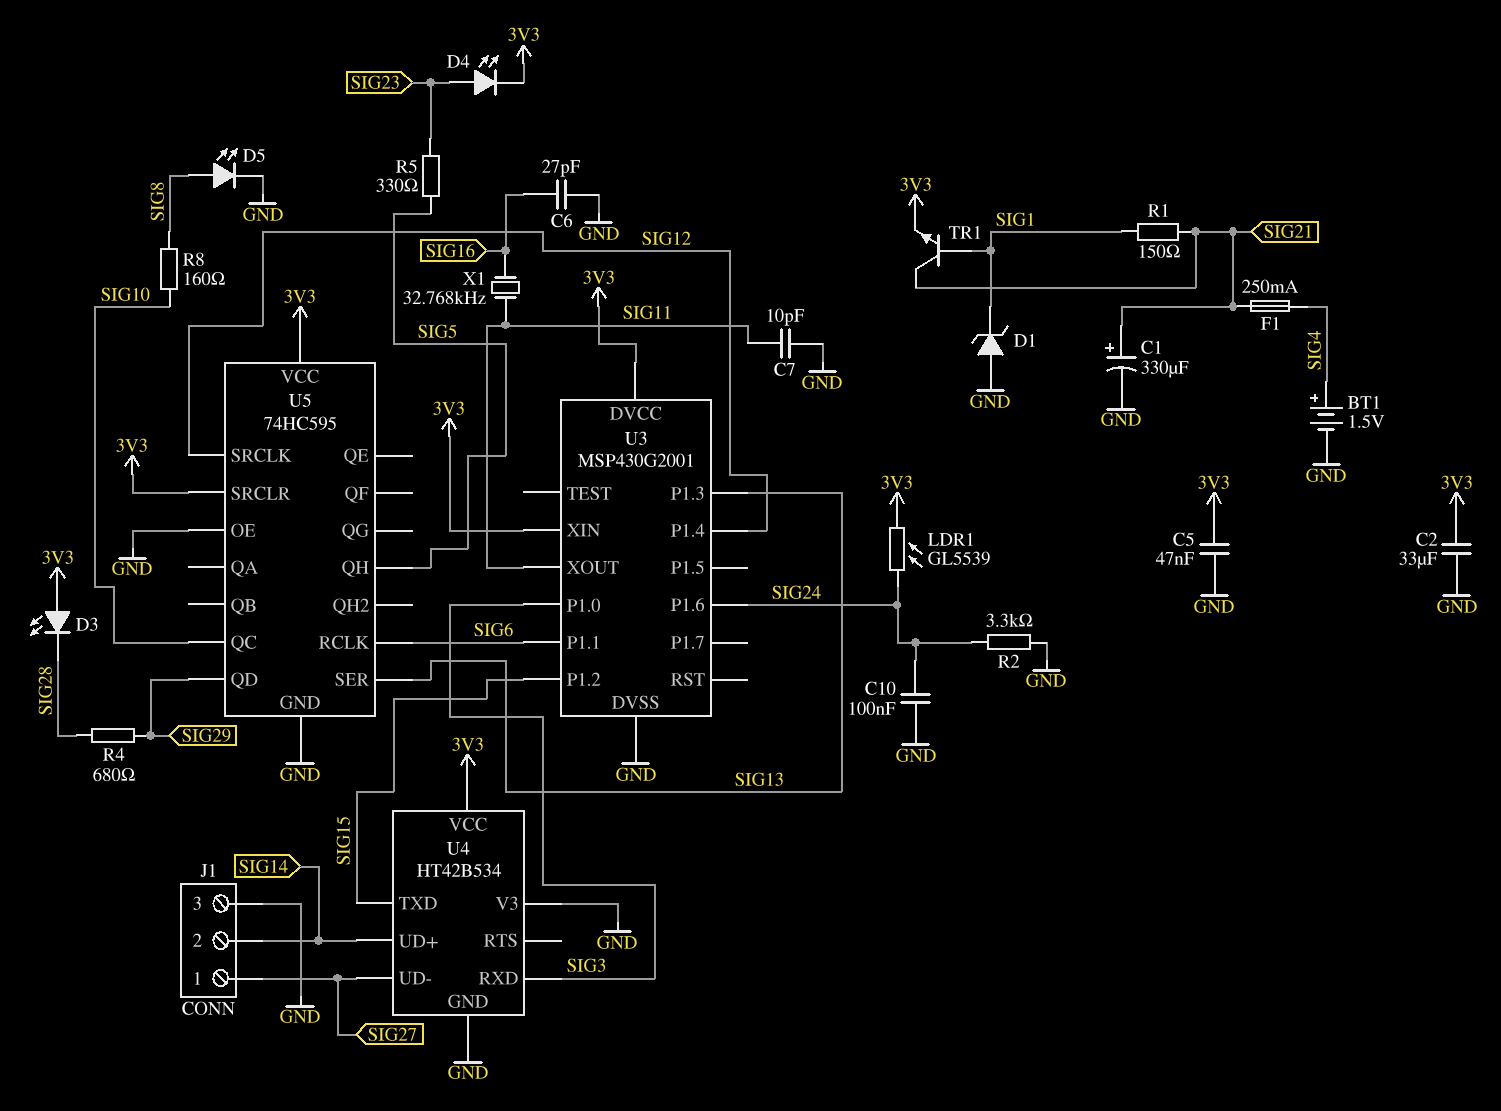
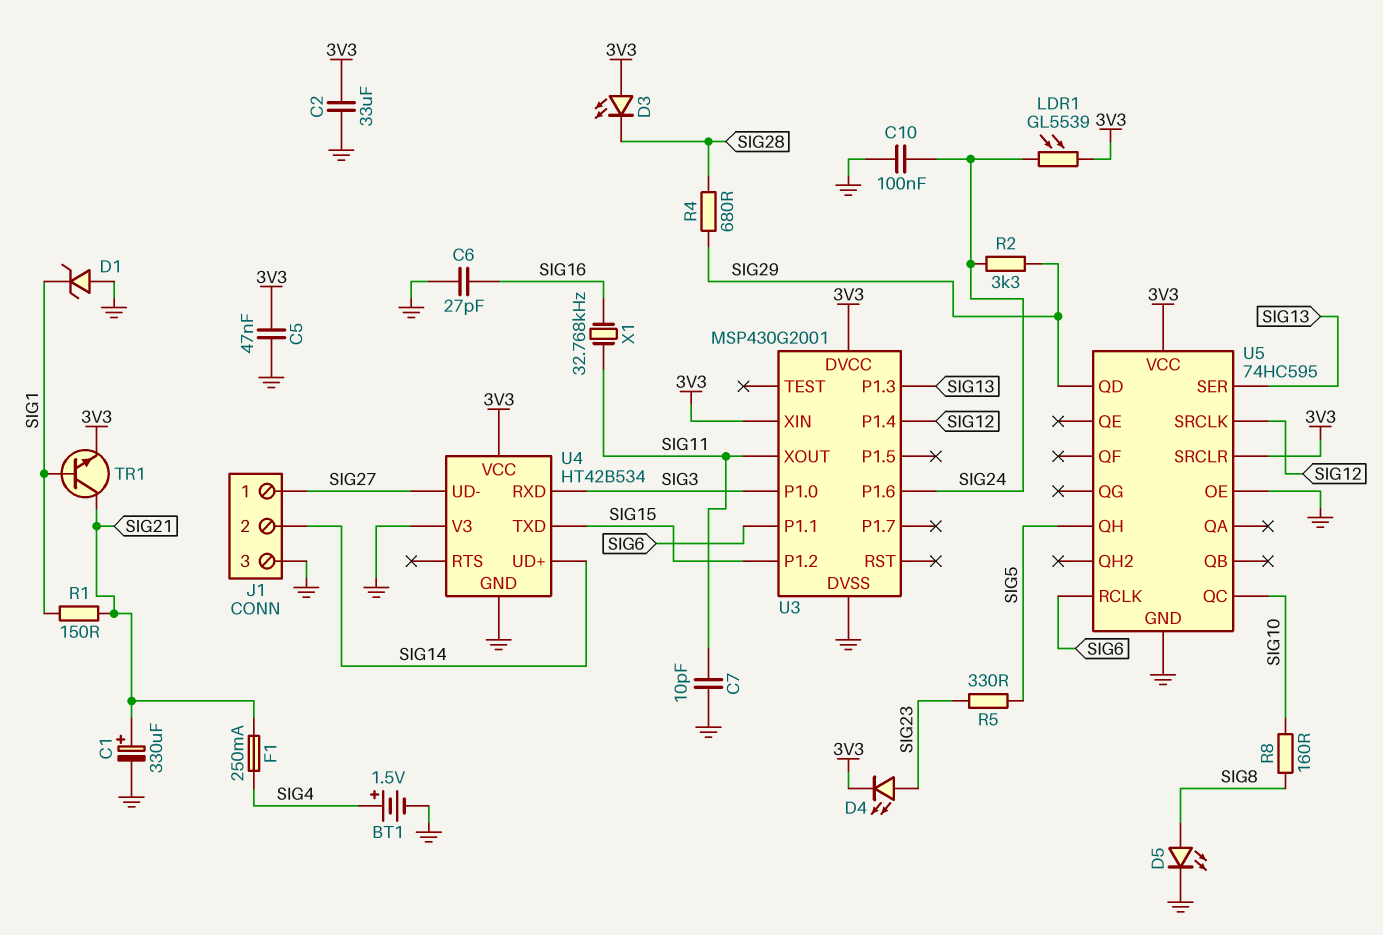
R2: 3.3k (GND, SIG24) -> 3.3k (SIG24, SIG29)

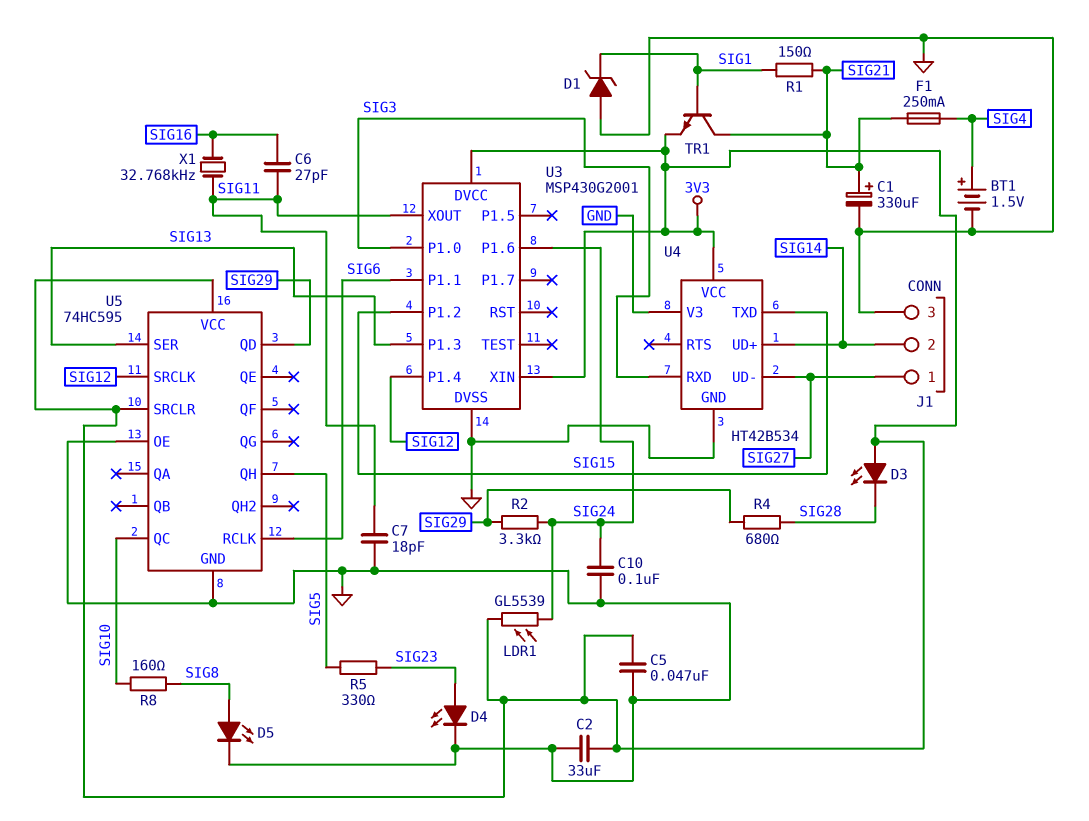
C6: 27pF (GND, SIG16) -> 27pF (SIG11, SIG16)
C7: 10pF (GND, SIG11) -> 18pF (GND, SIG11)
D4: LED (A SIG23, K 3V3) -> LED (A SIG23, K GND)

